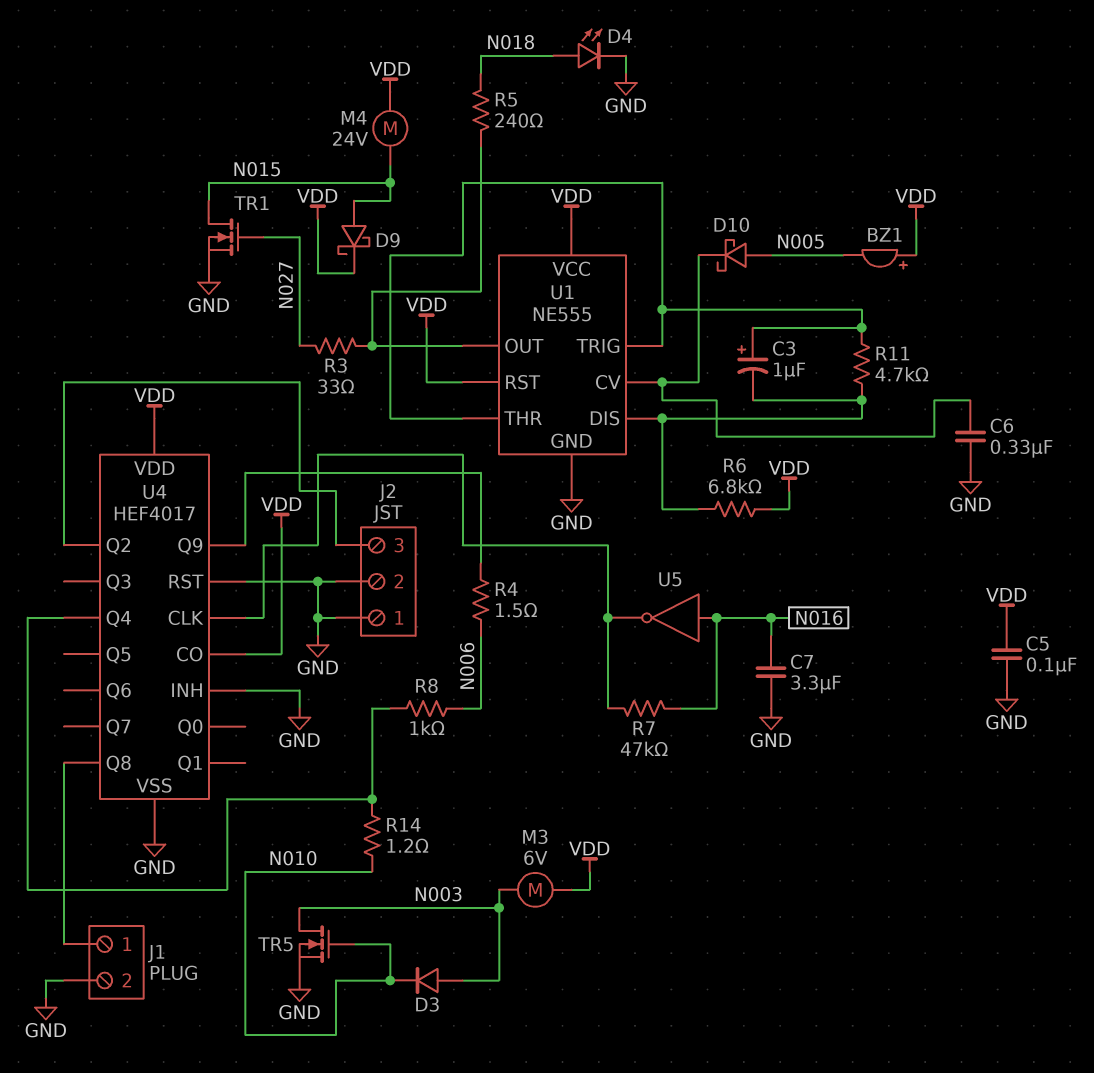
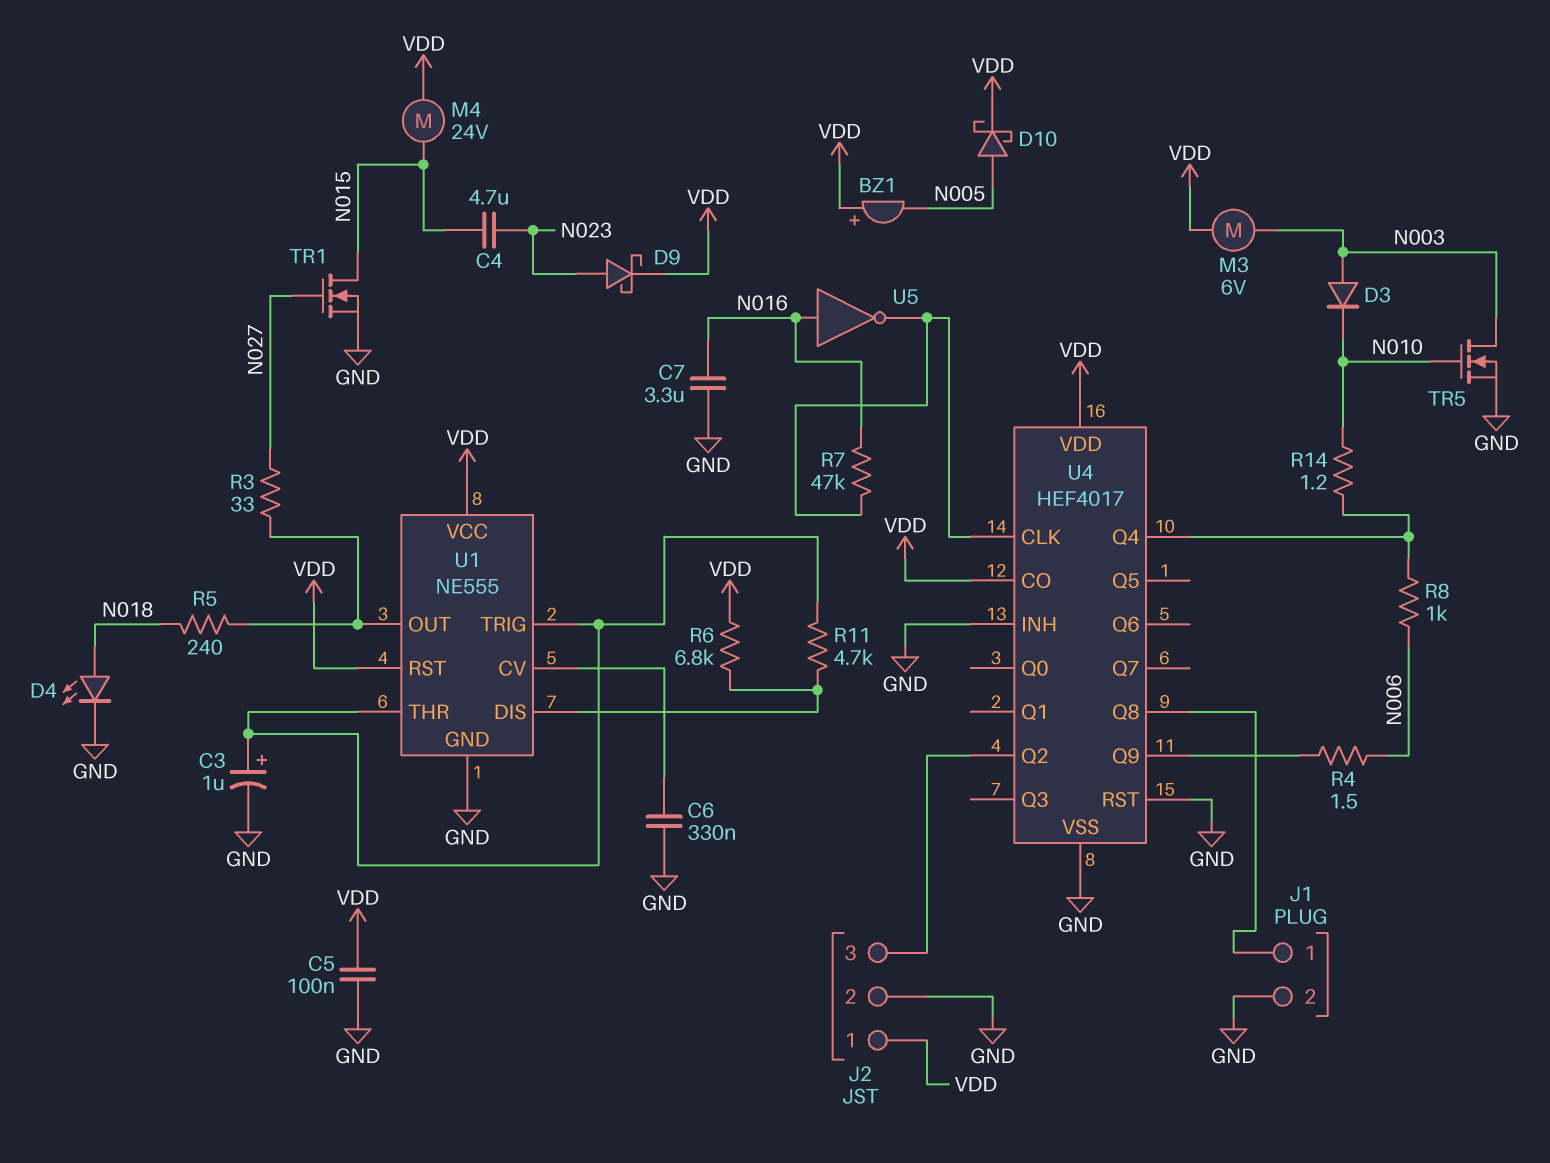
C3: 1uF (plus U1/THR, minus U1/DIS) -> 1uF (plus U1/THR, minus GND)
C4: none -> 4.7uF (N015, N023)
D9: schottky (A N015, K VDD) -> schottky (A N023, K VDD)
D10: schottky (A N005, K U1/CV) -> schottky (A N005, K VDD)
J2 pin 1: GND -> VDD

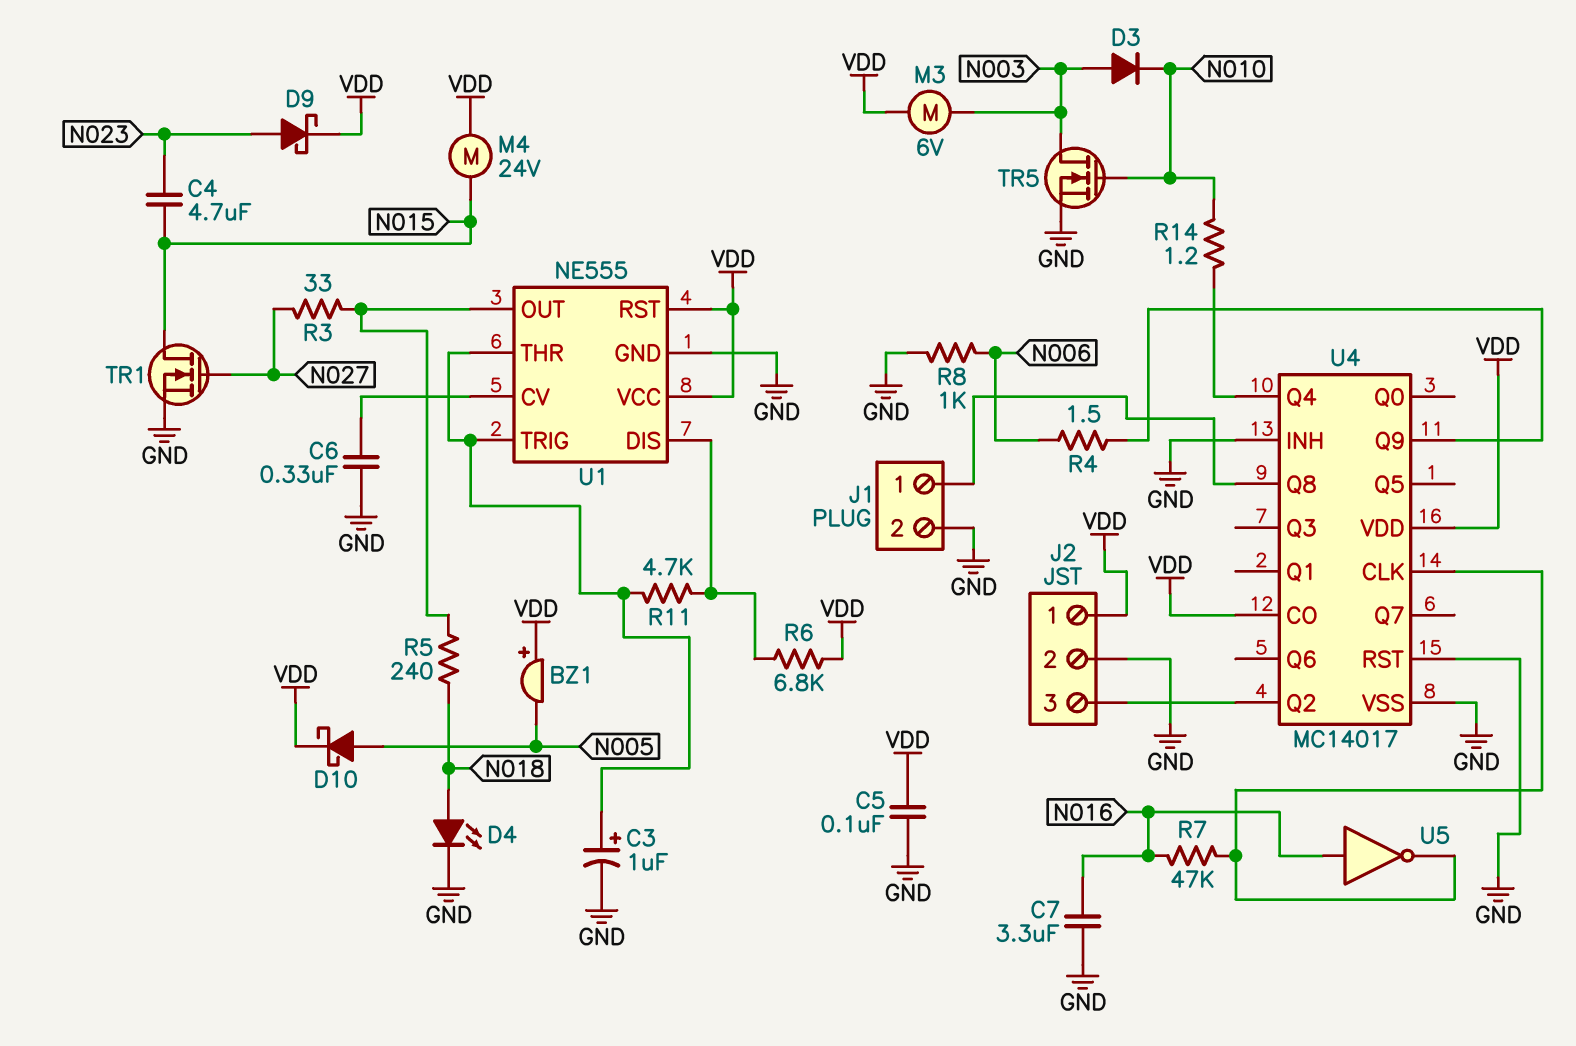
R8: 1k (N006, U4/Q4) -> 1k (GND, N006)
U4: HEF4017 -> MC14017

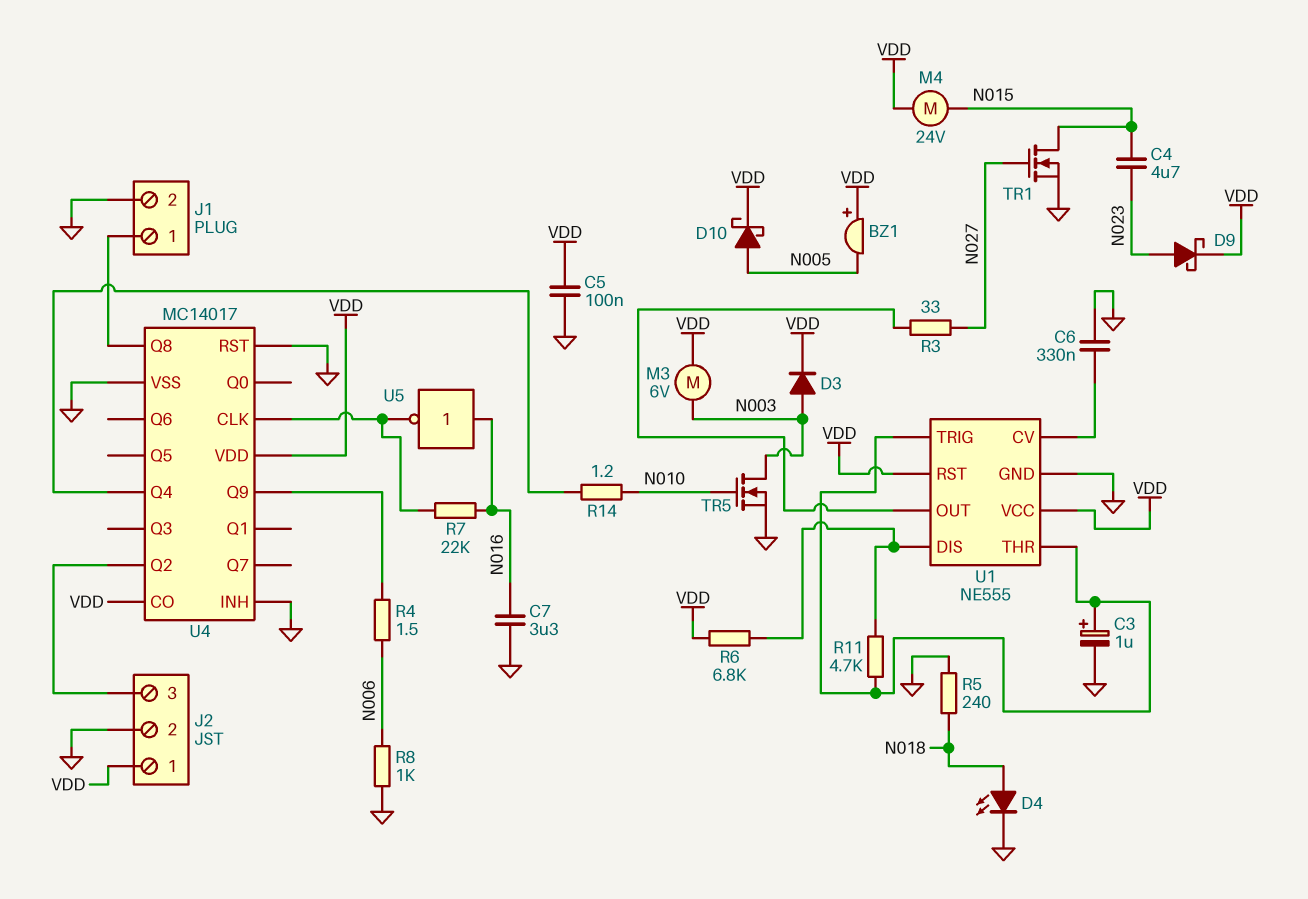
D3: diode (A N003, K N010) -> diode (A N003, K VDD)
R5: 240 (N018, U1/OUT) -> 240 (GND, N018)
R7: 47k (N016, U4/CLK) -> 22k (N016, U4/CLK)

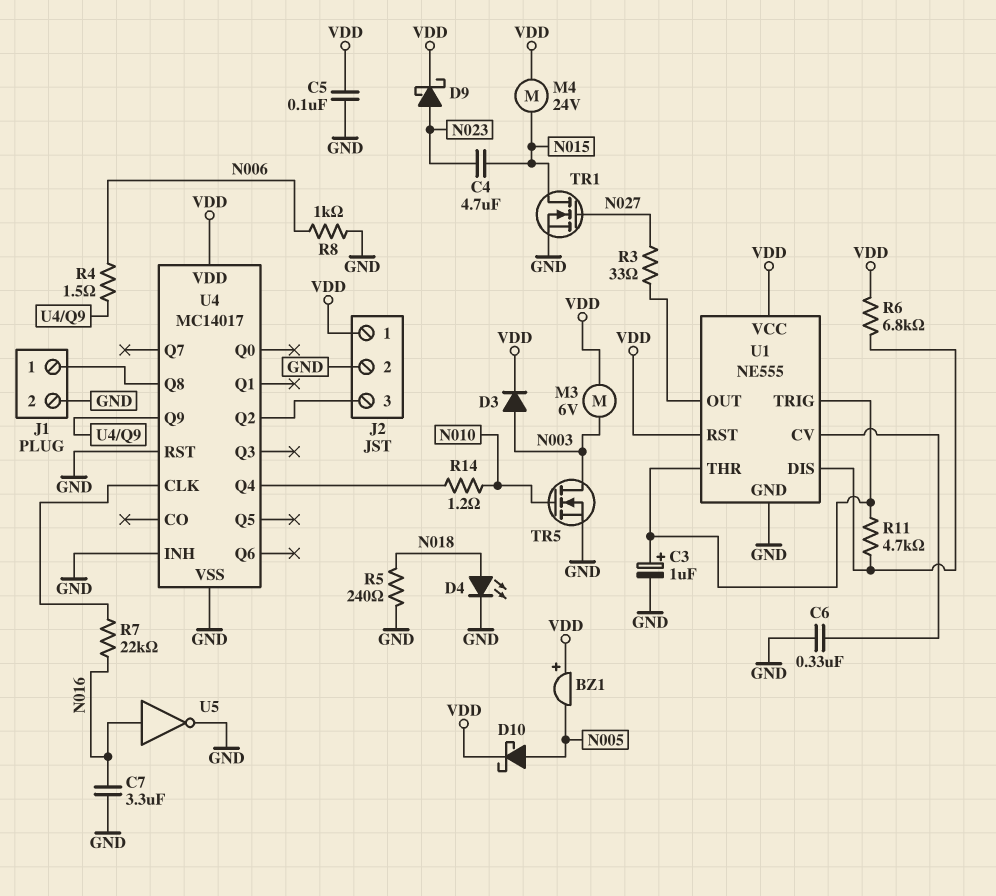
U4 pin CO: VDD -> none
U5: NOT (in N016, out U4/CLK) -> NOT (in N016, out GND)

